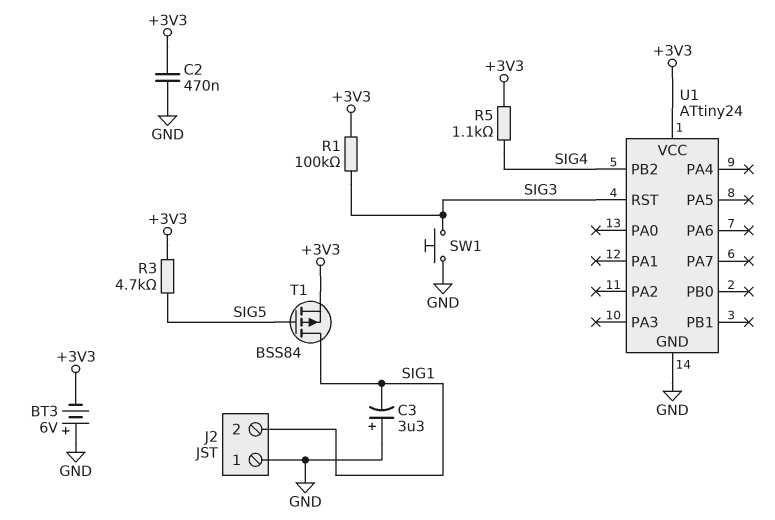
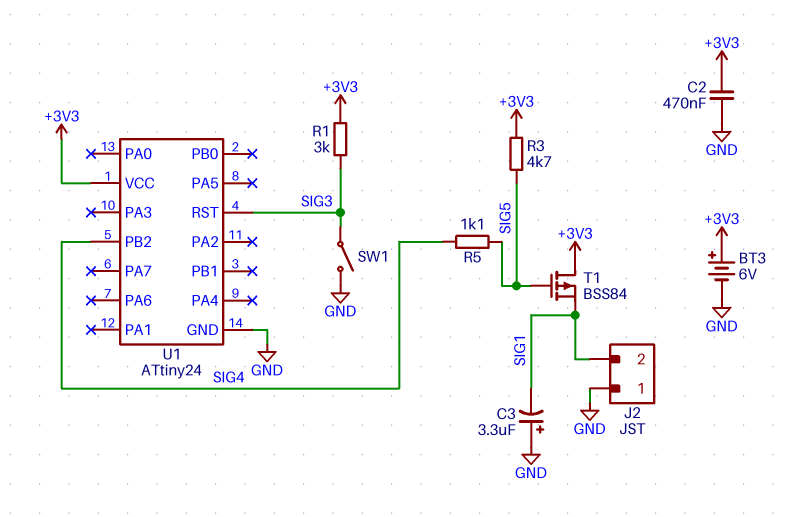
BT3: 6V (plus GND, minus +3V3) -> 6V (plus +3V3, minus GND)
R1: 100k (+3V3, SIG3) -> 3k (+3V3, SIG3)
R5: 1.1k (+3V3, SIG4) -> 1.1k (SIG4, SIG5)
SW1: button (GND, SIG3) -> switch (GND, SIG3)
T1: PMOS BSS84 (G SIG5, D SIG1, S +3V3) -> PMOS BSS84 (G SIG5, D +3V3, S SIG1)

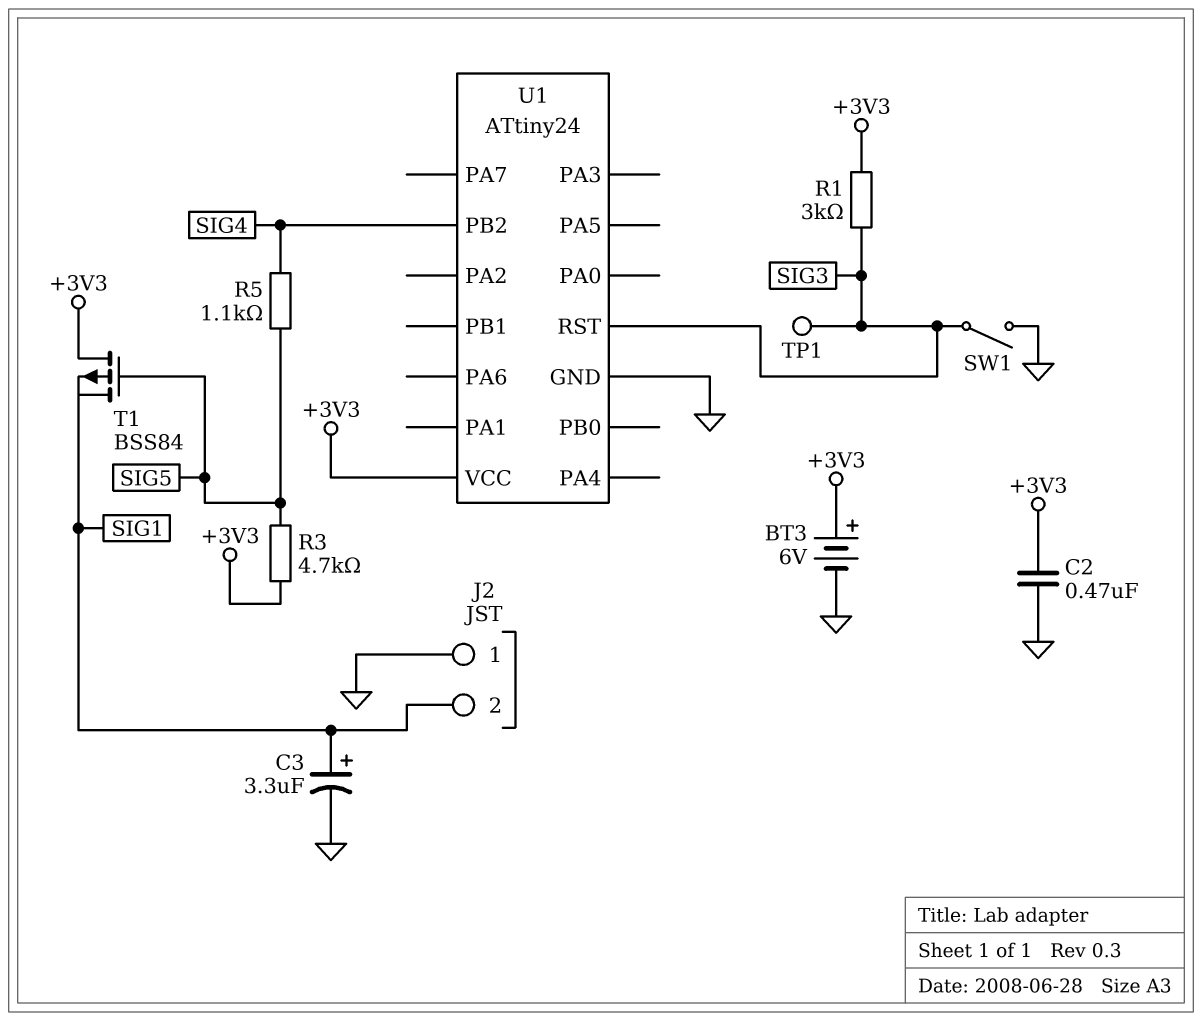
C3: 3.3uF (plus GND, minus SIG1) -> 3.3uF (plus SIG1, minus GND)
TP1: none -> test point (SIG3)

